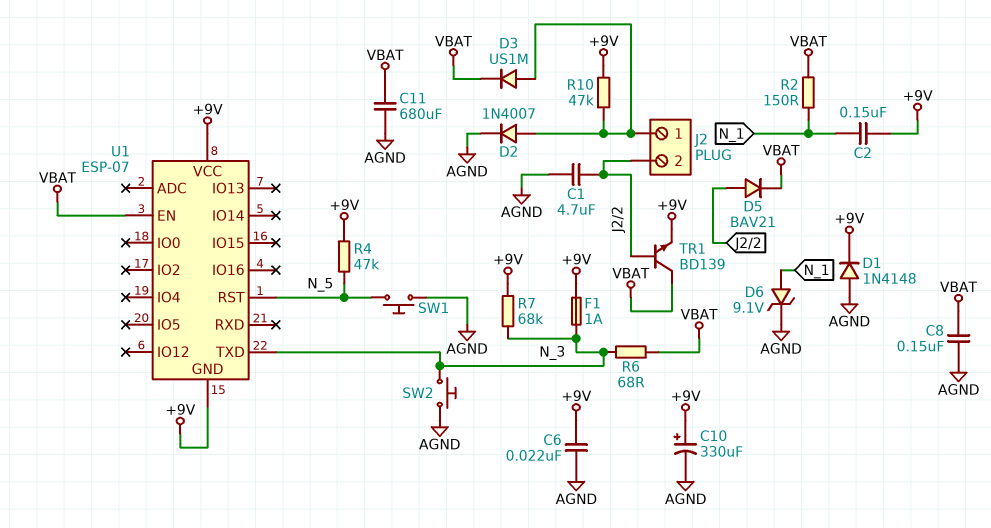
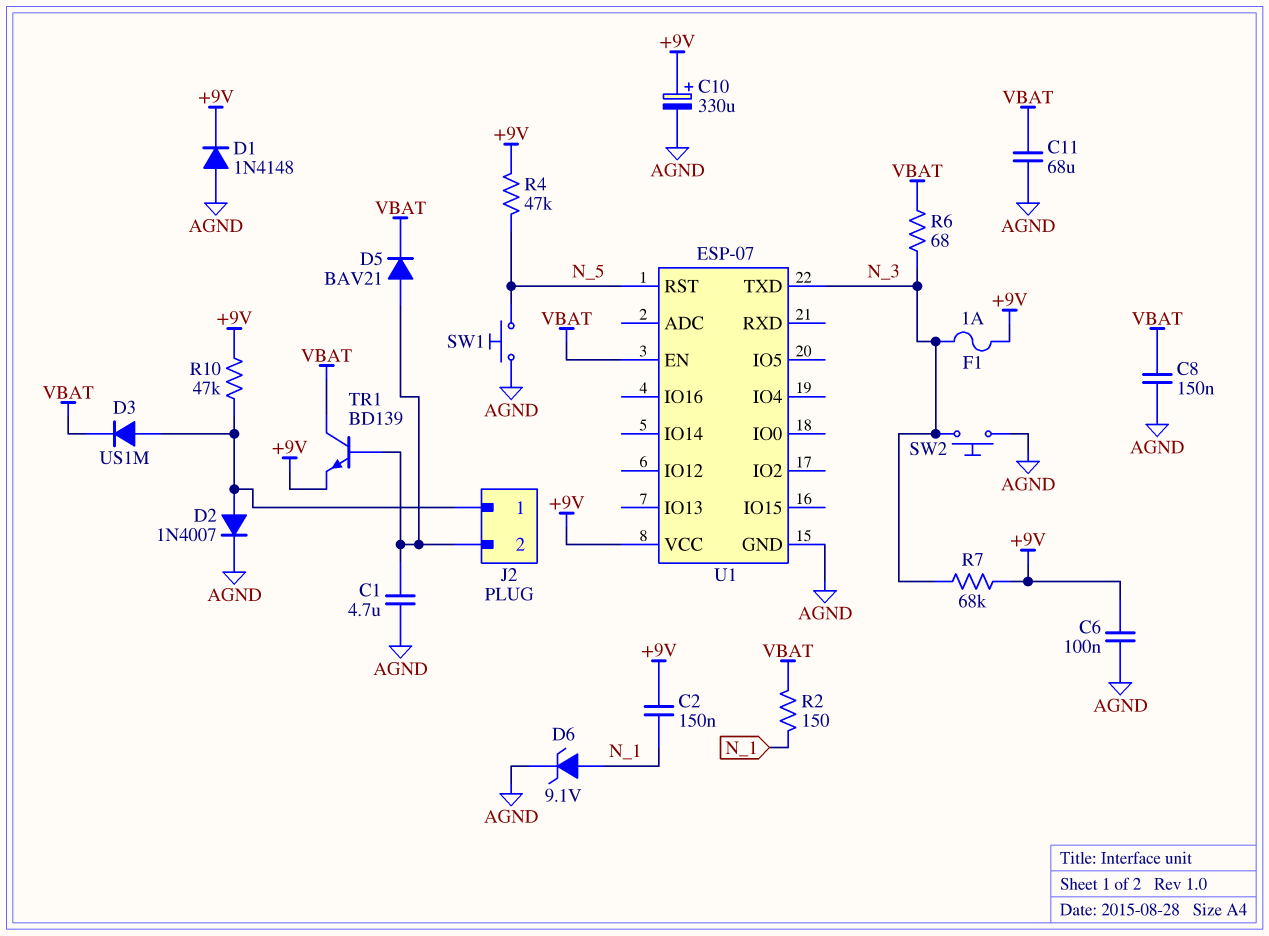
C6: 22nF (+9V, AGND) -> 100nF (+9V, AGND)
C11: 680uF (AGND, VBAT) -> 68uF (AGND, VBAT)
U1 pin GND: +9V -> AGND

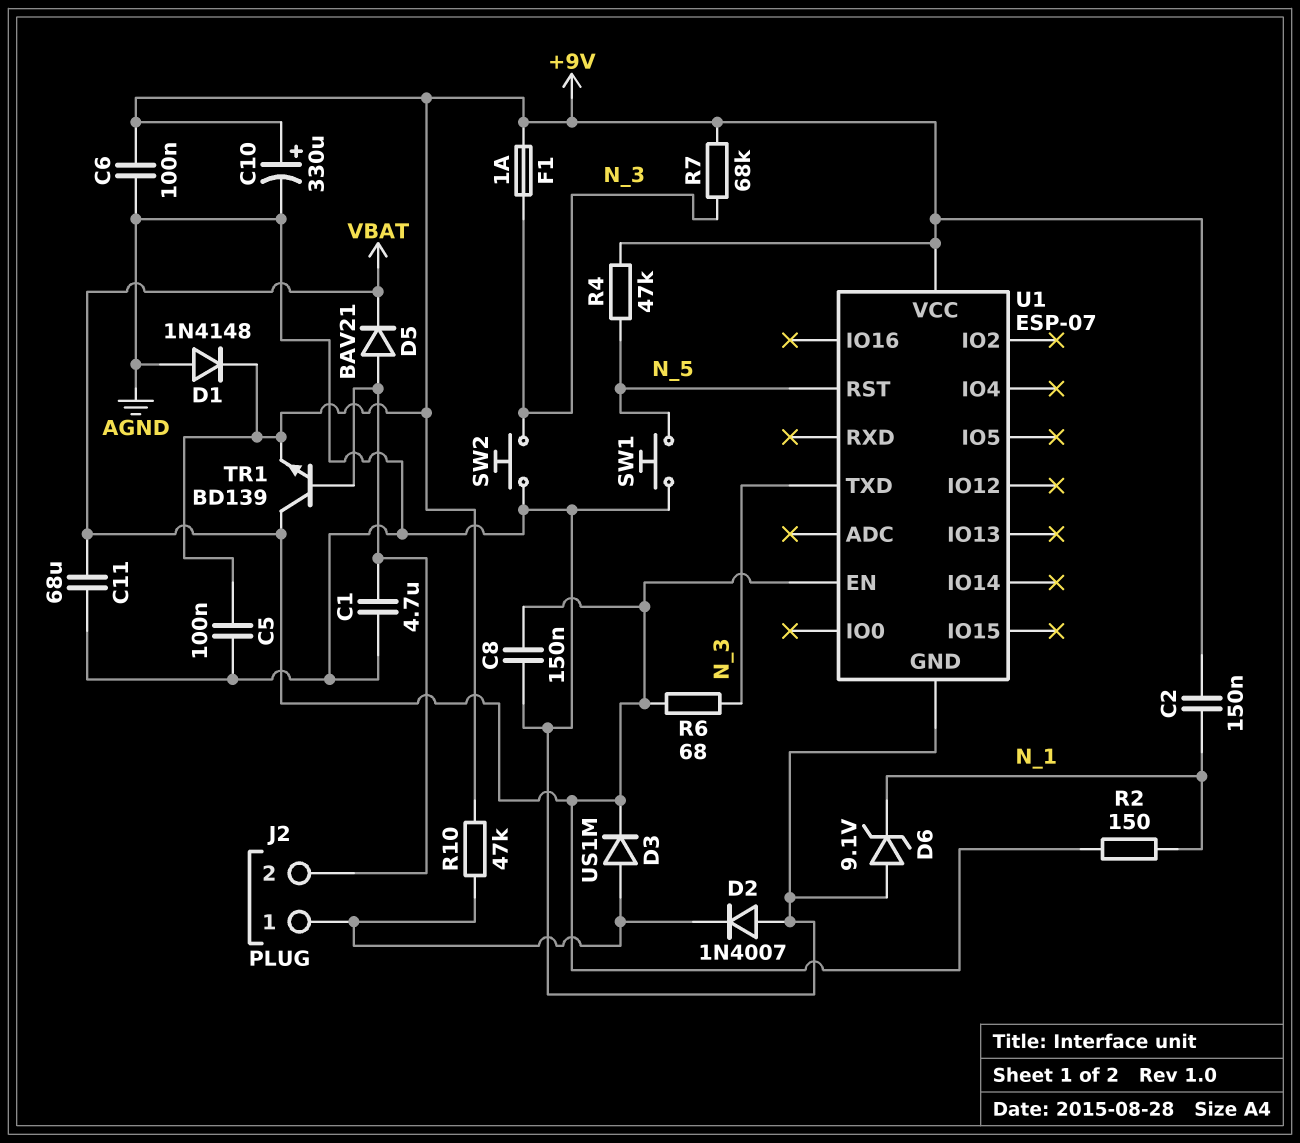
C5: none -> 100nF (+9V, AGND)
D2: diode 1N4007 (A J2/1, K AGND) -> diode 1N4007 (A AGND, K J2/1)
D6: zener 9.1V (A N_1, K AGND) -> zener 9.1V (A AGND, K N_1)

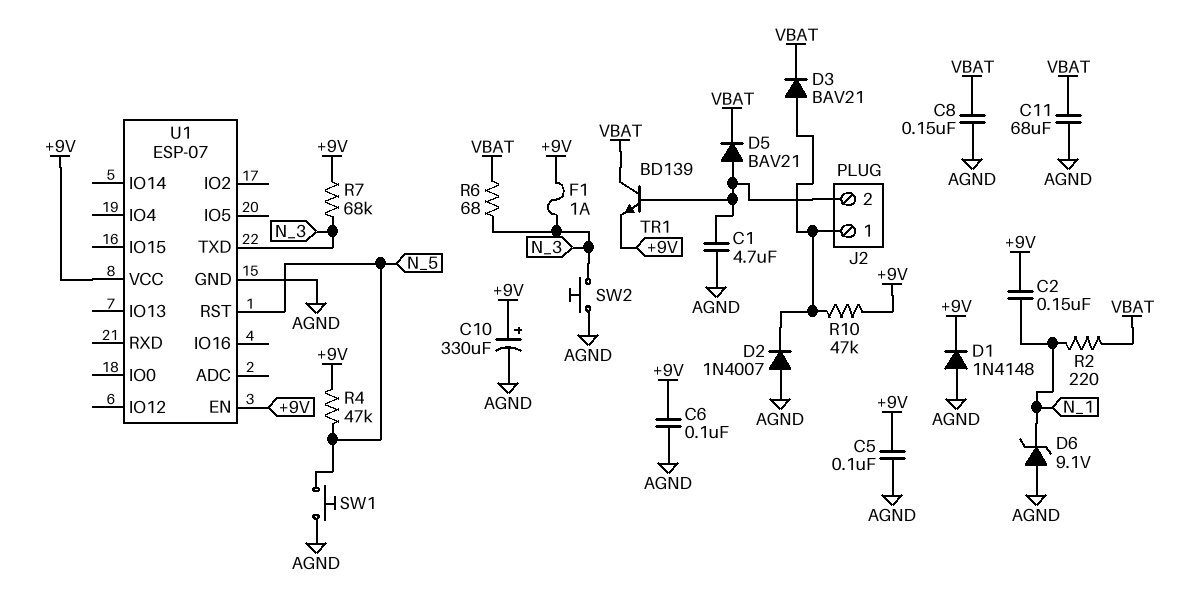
D3: diode US1M (A J2/1, K VBAT) -> diode BAV21 (A J2/1, K VBAT)
R2: 150 (N_1, VBAT) -> 220 (N_1, VBAT)
U1 pin EN: VBAT -> +9V

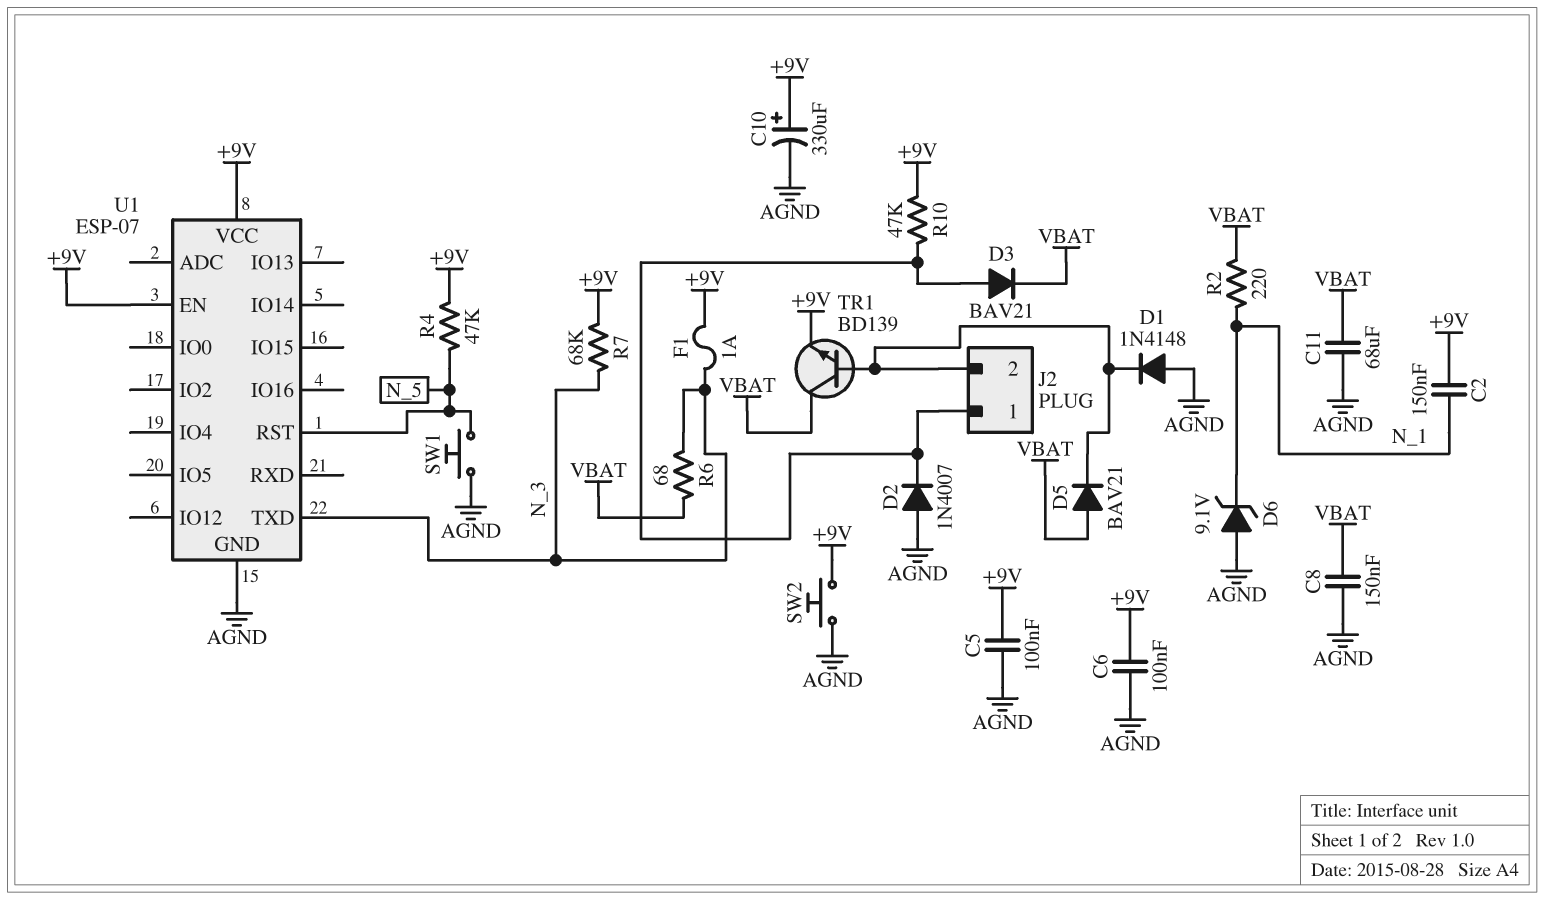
C1: 4.7uF (AGND, J2/2) -> none
D1: diode 1N4148 (A AGND, K +9V) -> diode 1N4148 (A AGND, K J2/2)
D5: diode BAV21 (A J2/2, K VBAT) -> diode BAV21 (A VBAT, K J2/2)
SW2: button (AGND, N_3) -> button (+9V, AGND)

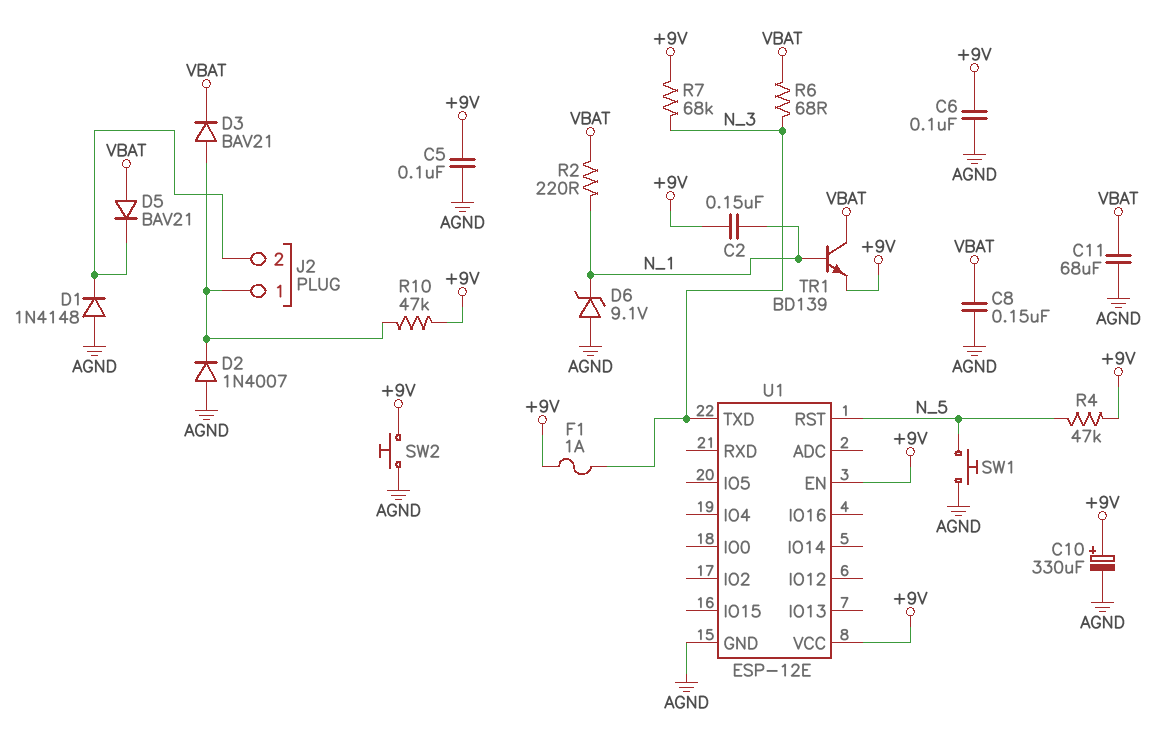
TR1: NPN BD139 (B J2/2, C VBAT, E +9V) -> NPN BD139 (B N_1, C VBAT, E +9V)
U1: ESP-07 -> ESP-12E

